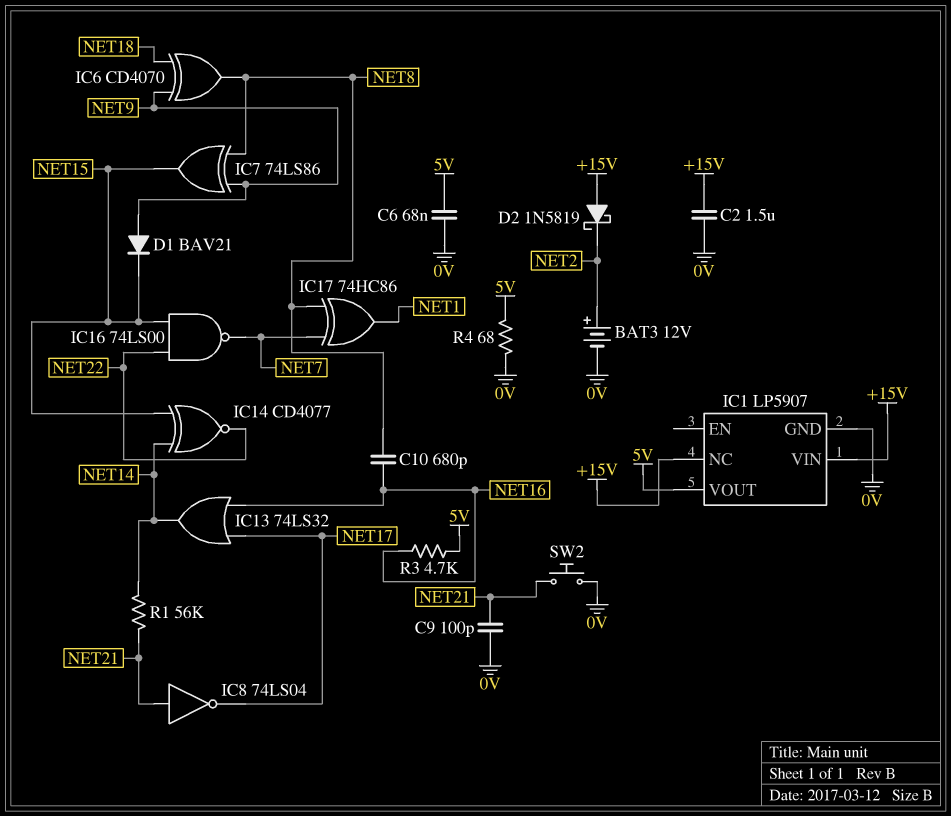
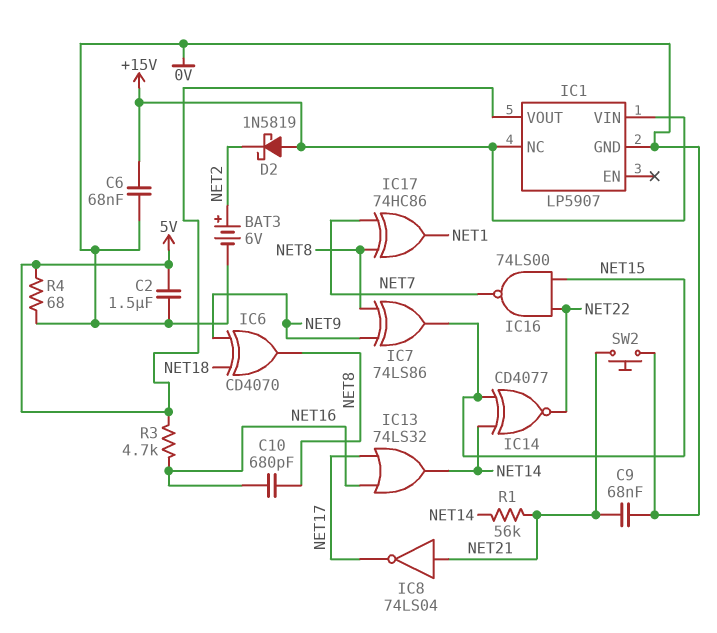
BAT3: 12V (plus NET2, minus 0V) -> 6V (plus NET2, minus 0V)
C2: 1.5uF (+15V, 0V) -> 1.5uF (0V, 5V)
C6: 68nF (0V, 5V) -> 68nF (+15V, 0V)
C9: 100pF (0V, NET21) -> 68nF (0V, NET21)
D1: diode BAV21 (A NET9, K NET15) -> none

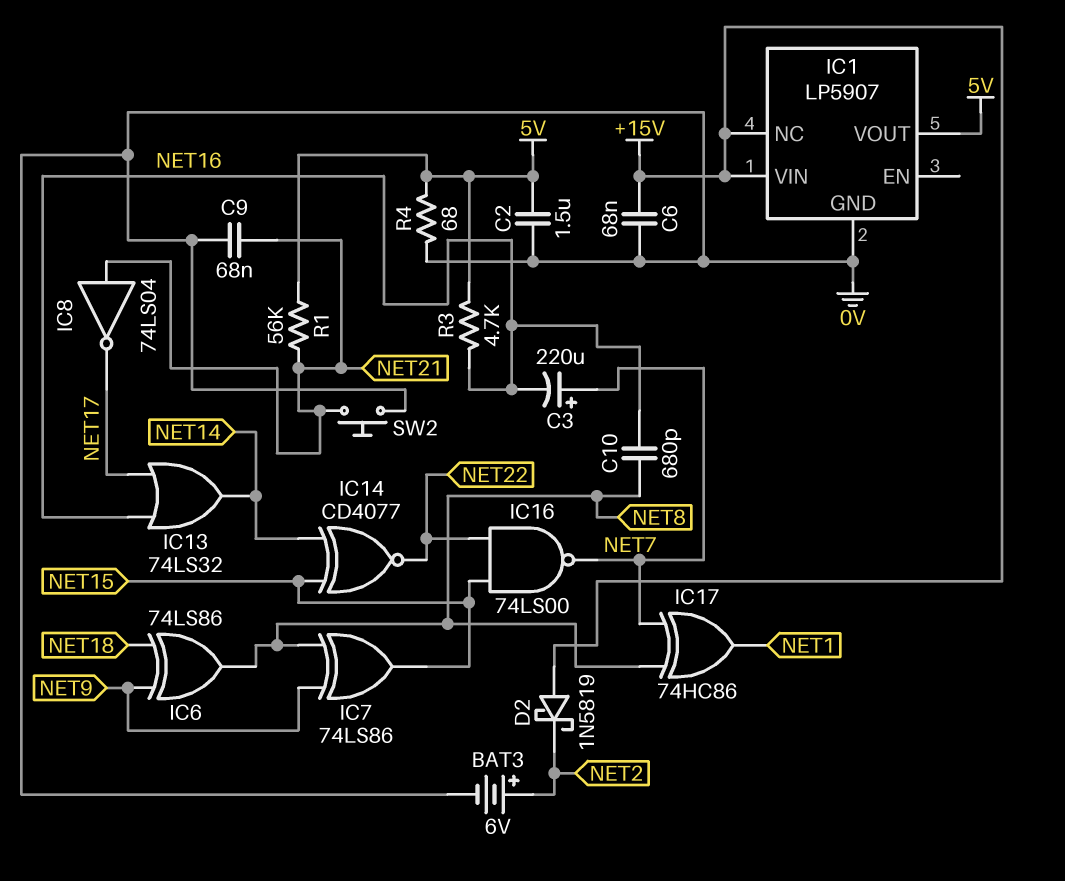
C3: none -> 220uF (plus NET7, minus NET16)
IC6: XOR CD4070 (in NET9, in NET18, out NET8) -> XOR 74LS86 (in NET9, in NET18, out NET8)
R1: 56k (NET14, NET21) -> 56k (5V, NET21)

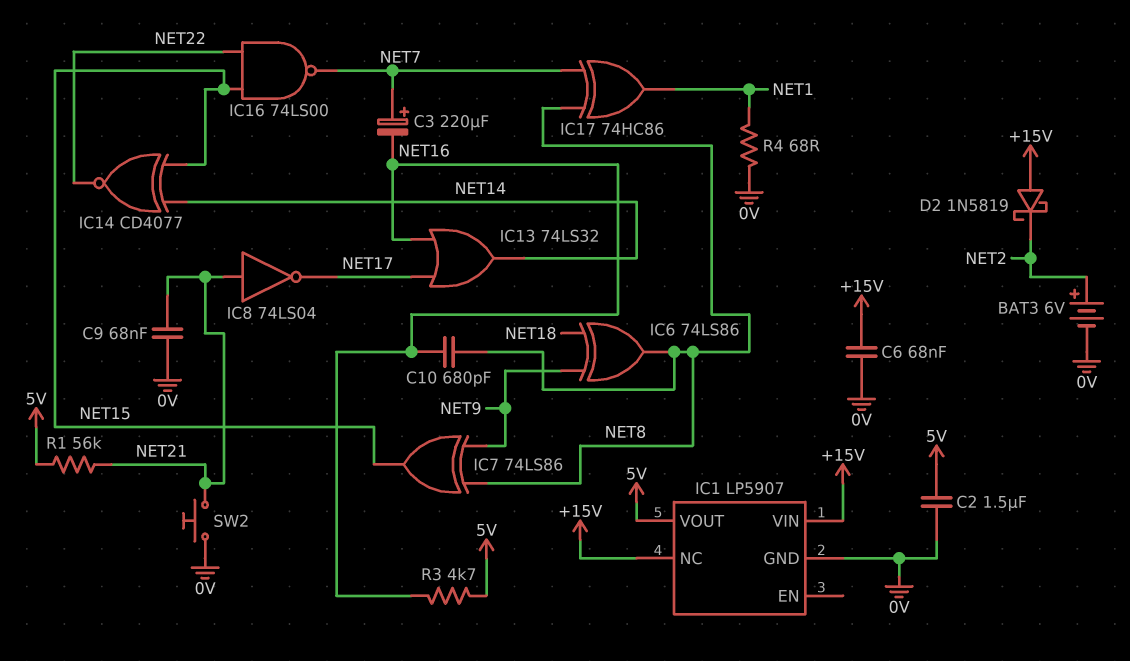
R4: 68 (0V, 5V) -> 68 (0V, NET1)

